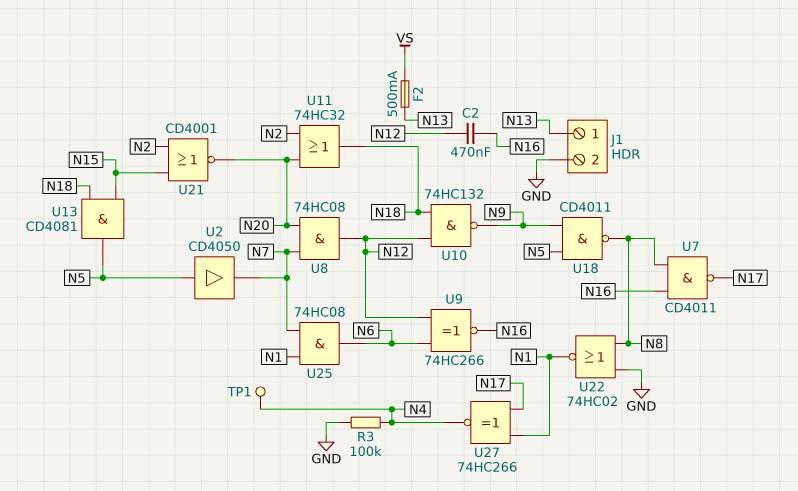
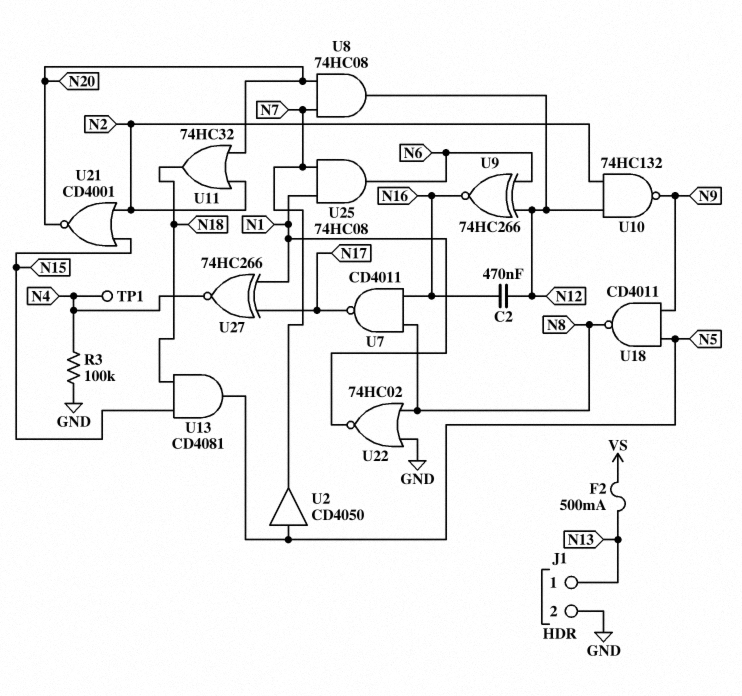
U10: NAND 74HC132 (in N12, in N18, out N9) -> NAND 74HC132 (in N2, in N12, out N9)

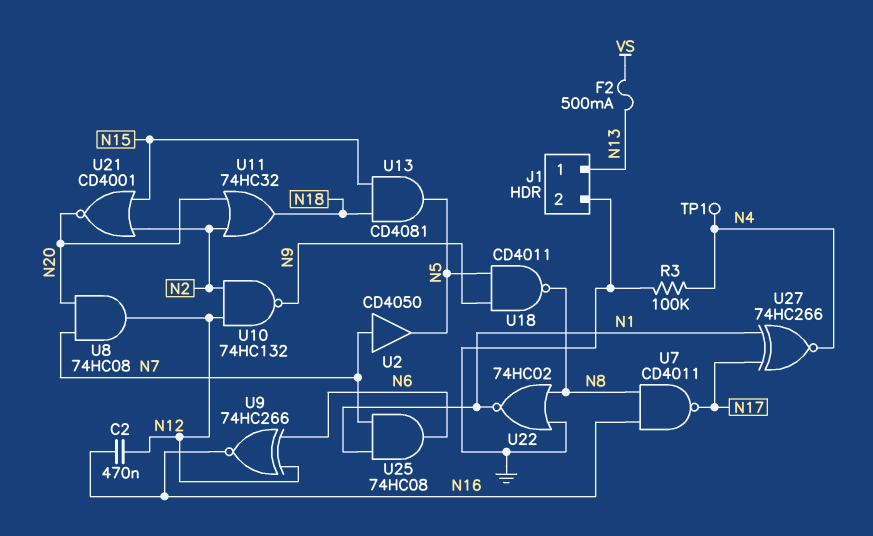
U2: buffer CD4050 (in N5, out N7) -> buffer CD4050 (in N7, out N5)

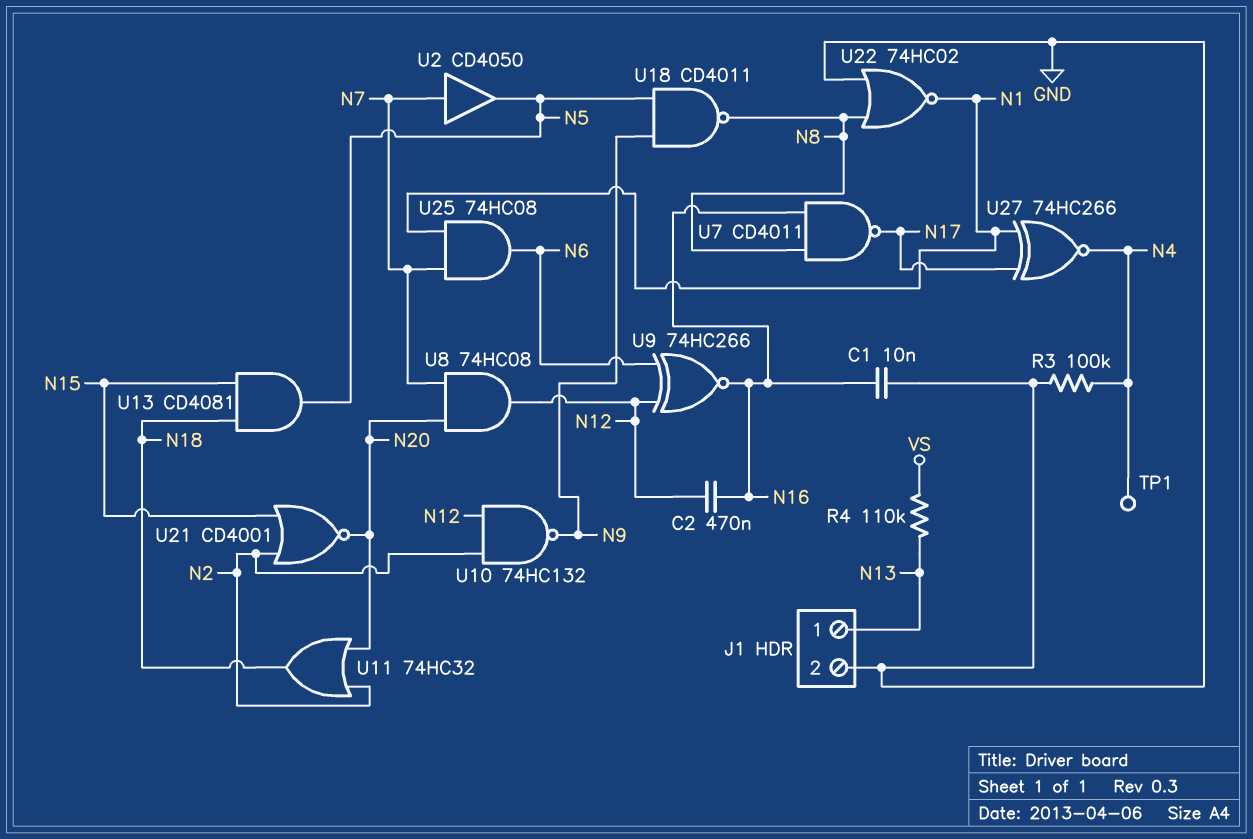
C1: none -> 10nF (GND, N16)
F2: 500mA (N13, VS) -> none
R4: none -> 110k (N13, VS)

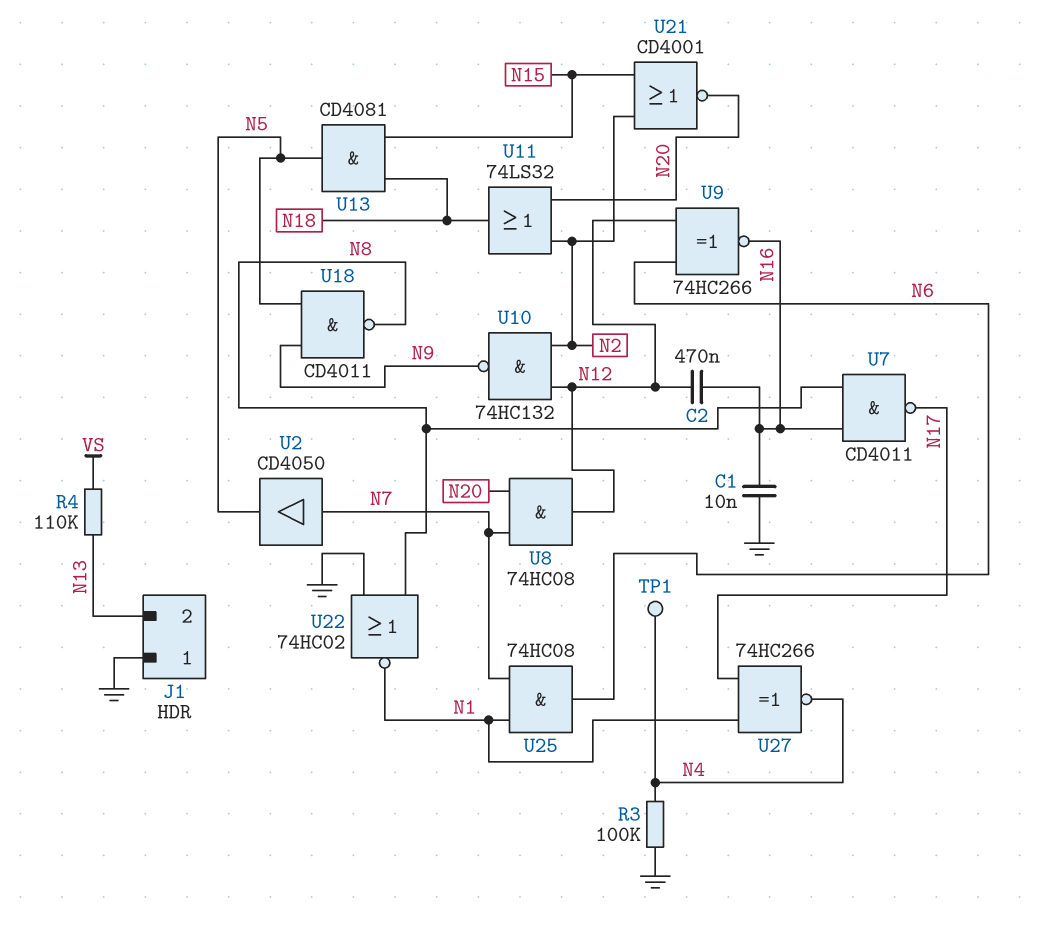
J1 pin 1: N13 -> GND
J1 pin 2: GND -> N13
U11: OR 74HC32 (in N2, in N20, out N18) -> OR 74LS32 (in N2, in N20, out N18)

